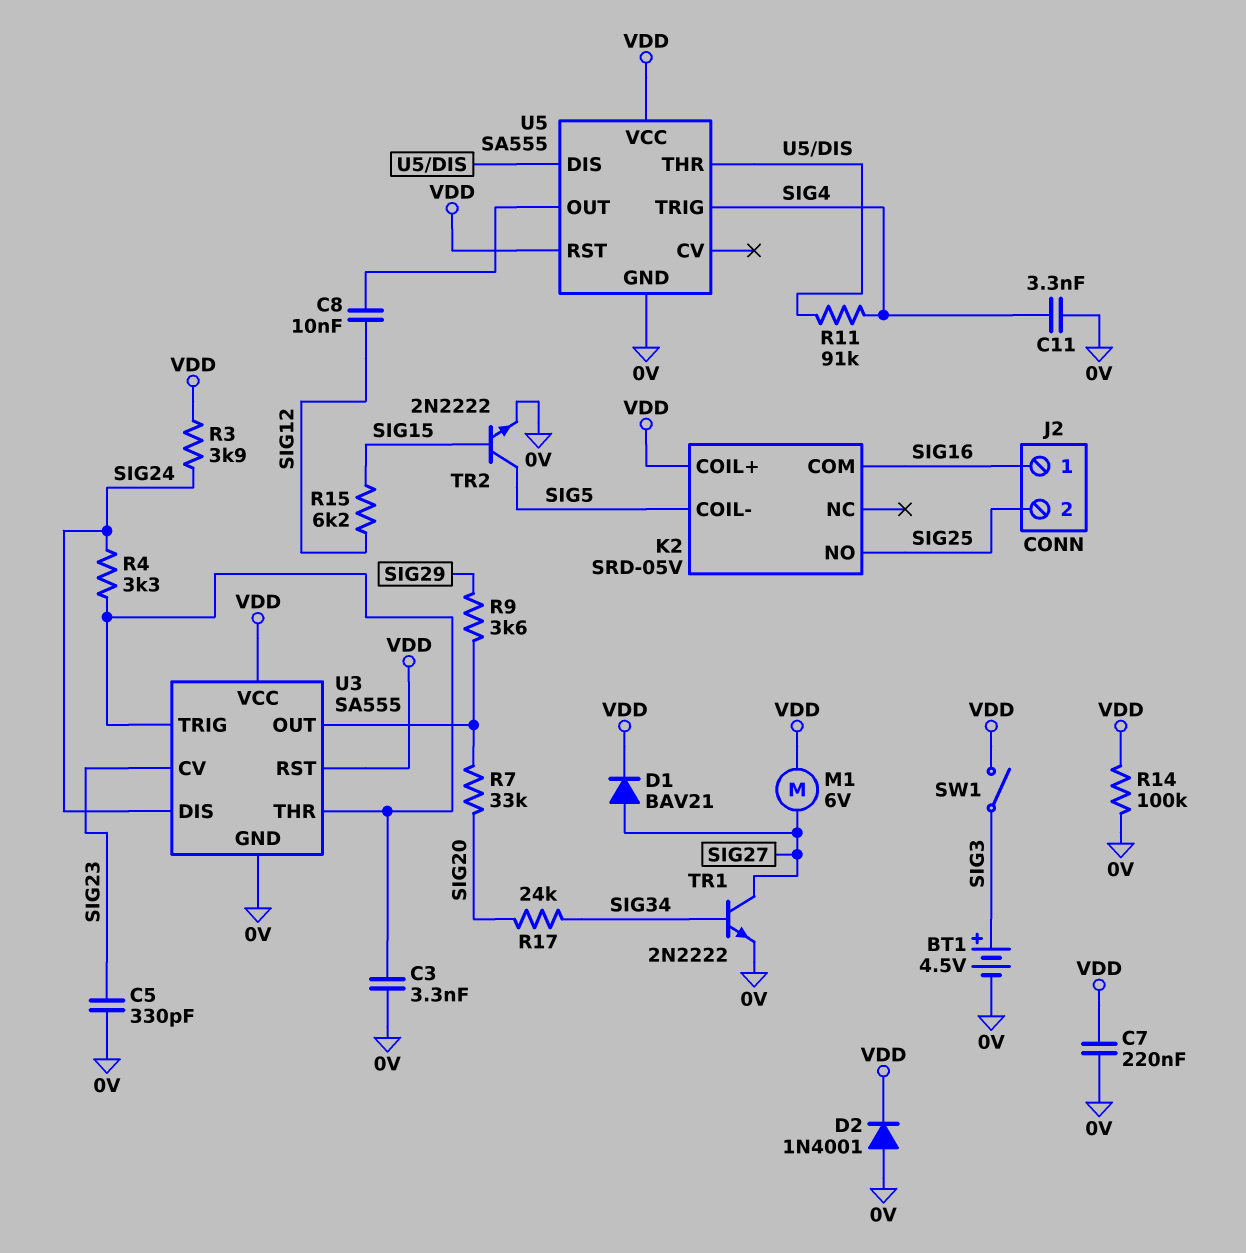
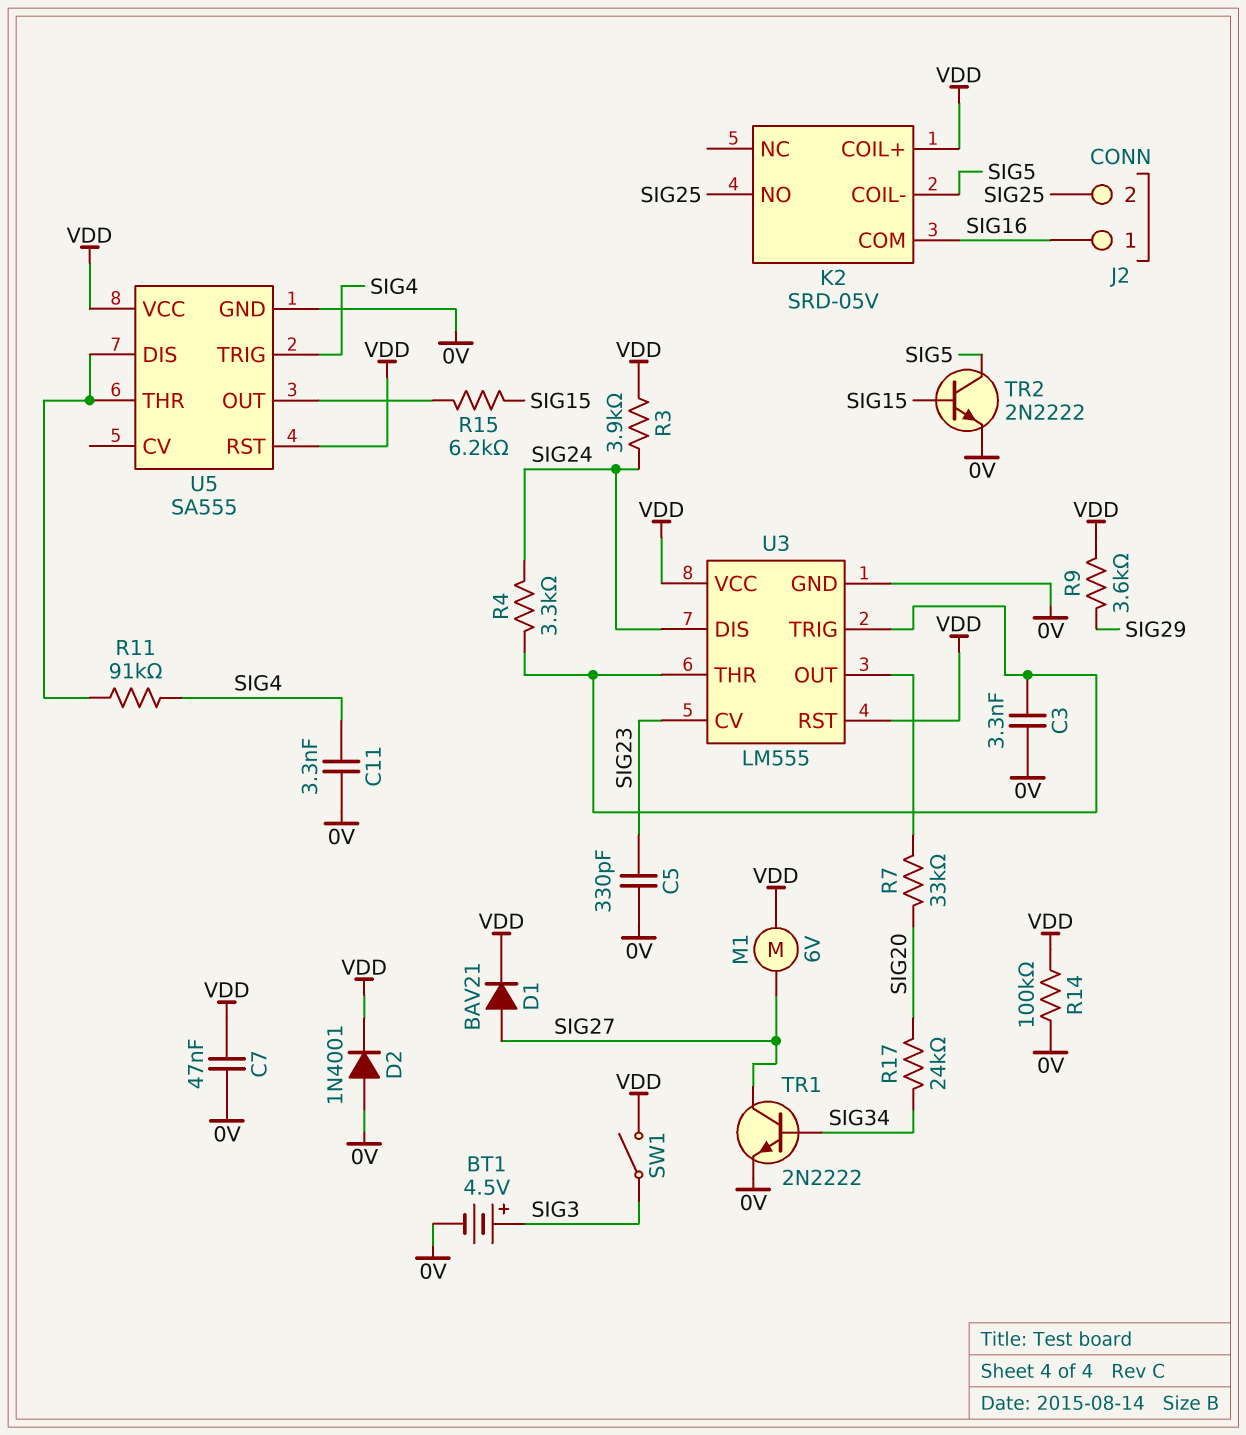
C7: 220nF (0V, VDD) -> 47nF (0V, VDD)
C8: 10nF (SIG12, U5/OUT) -> none
R9: 3.6k (SIG29, U3/OUT) -> 3.6k (SIG29, VDD)
R15: 6.2k (SIG12, SIG15) -> 6.2k (SIG15, U5/OUT)
U3: SA555 -> LM555

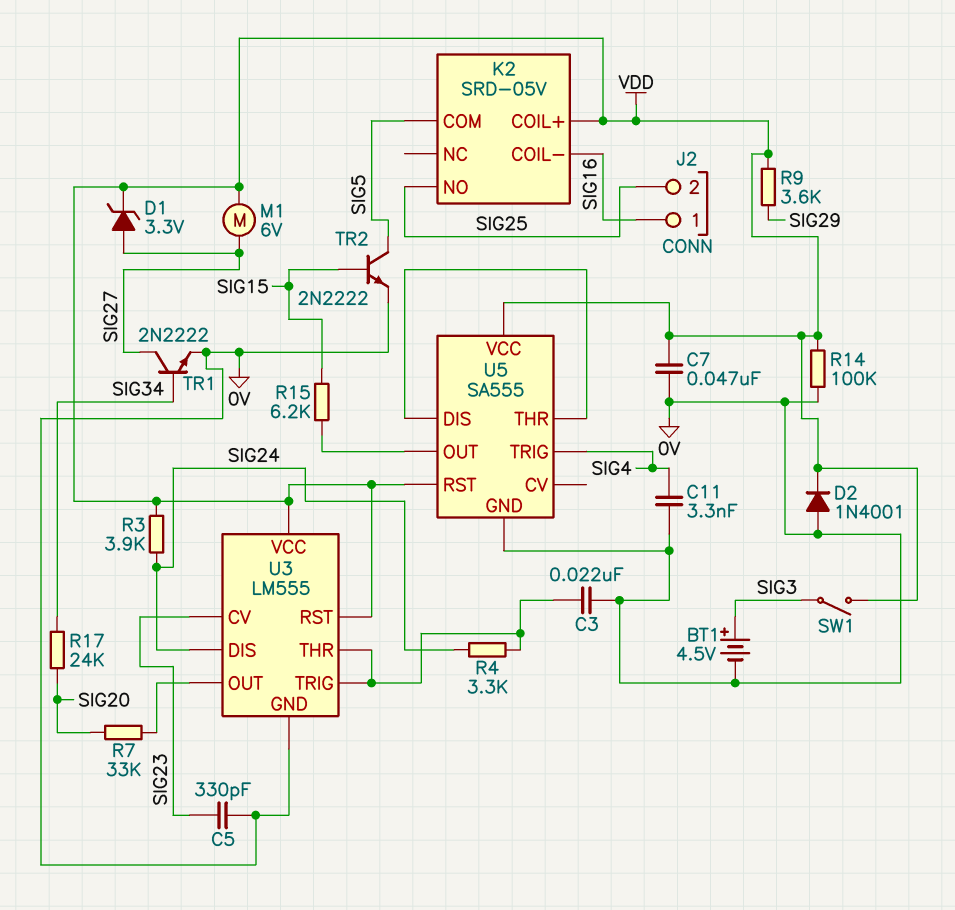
C3: 3.3nF (0V, U3/THR) -> 22nF (0V, U3/THR)
D1: diode BAV21 (A SIG27, K VDD) -> zener 3.3V (A SIG27, K VDD)
K2 pin COIL-: SIG5 -> SIG16
K2 pin COM: SIG16 -> SIG5
R11: 91k (SIG4, U5/DIS) -> none

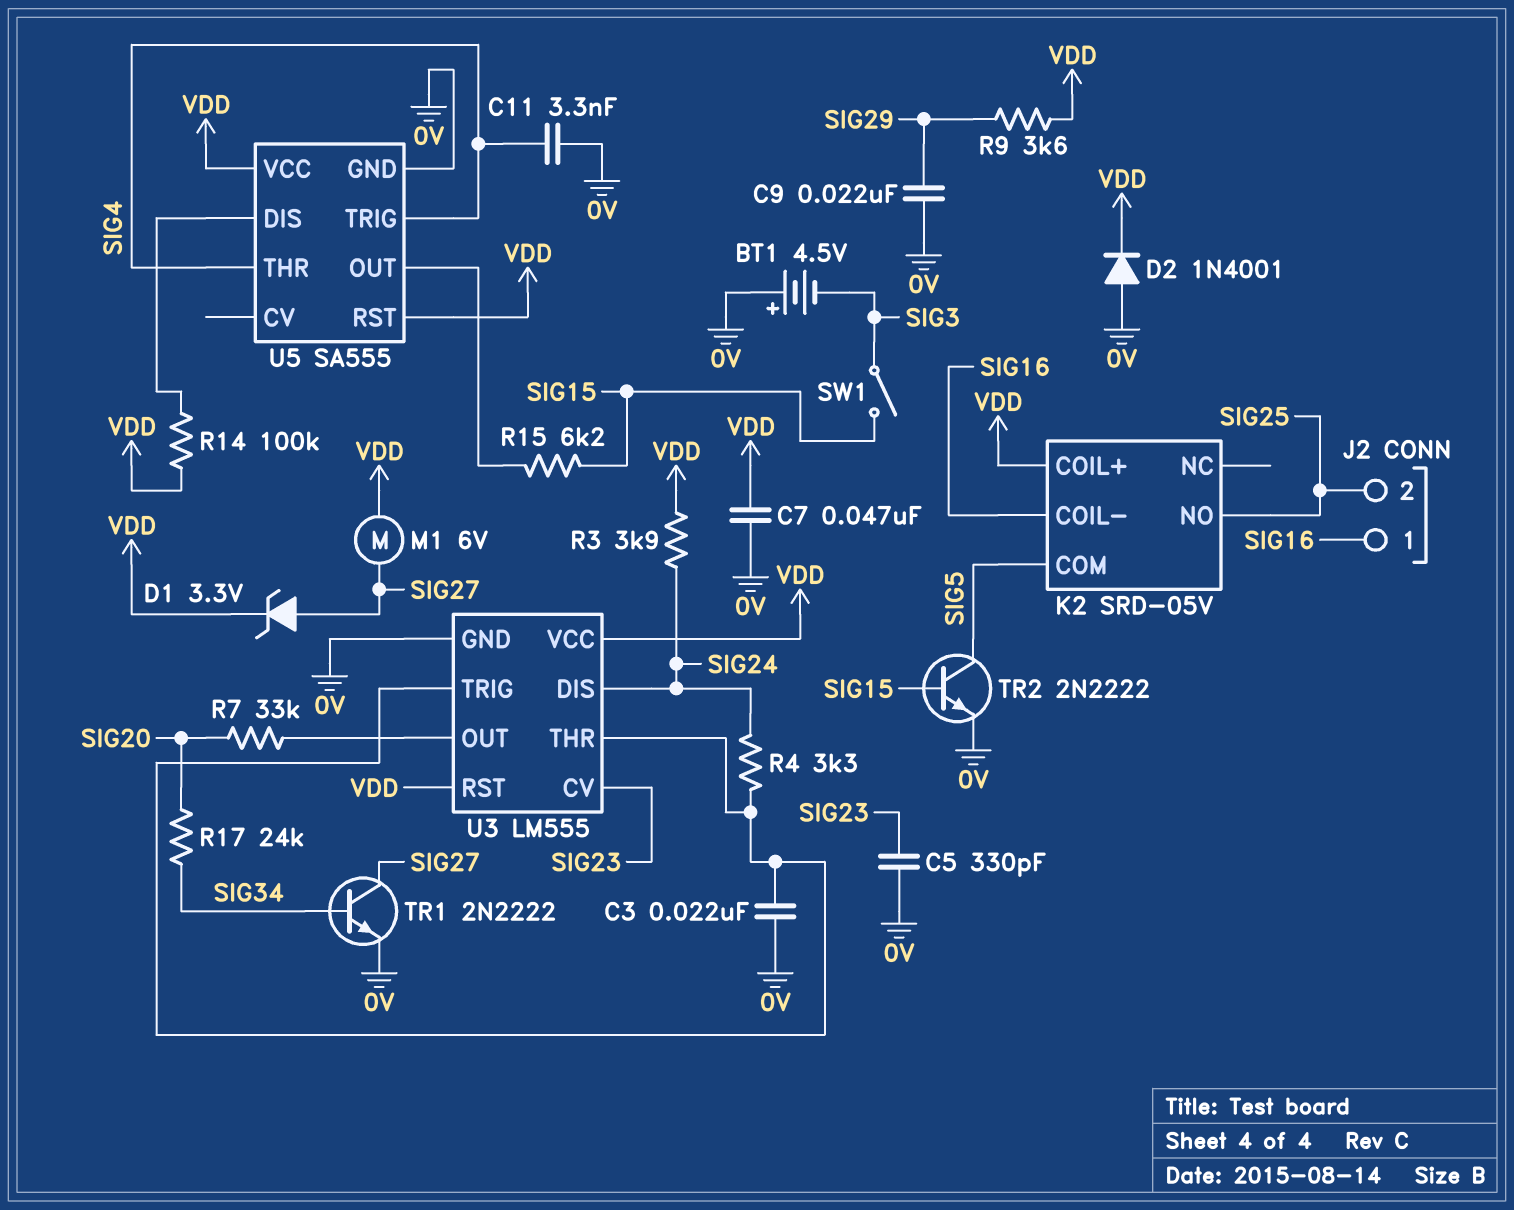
BT1: 4.5V (plus SIG3, minus 0V) -> 4.5V (plus 0V, minus SIG3)
C9: none -> 22nF (0V, SIG29)
R14: 100k (0V, VDD) -> 100k (U5/DIS, VDD)
SW1: switch (SIG3, VDD) -> switch (SIG3, SIG15)
U5 pin THR: U5/DIS -> SIG4

